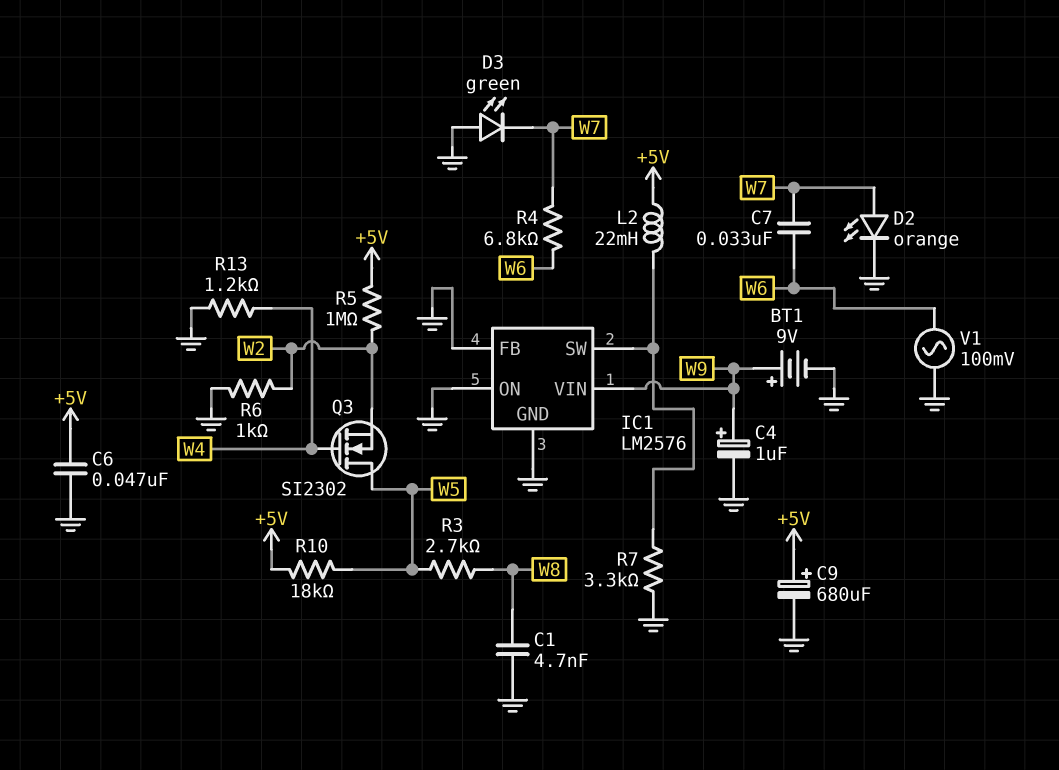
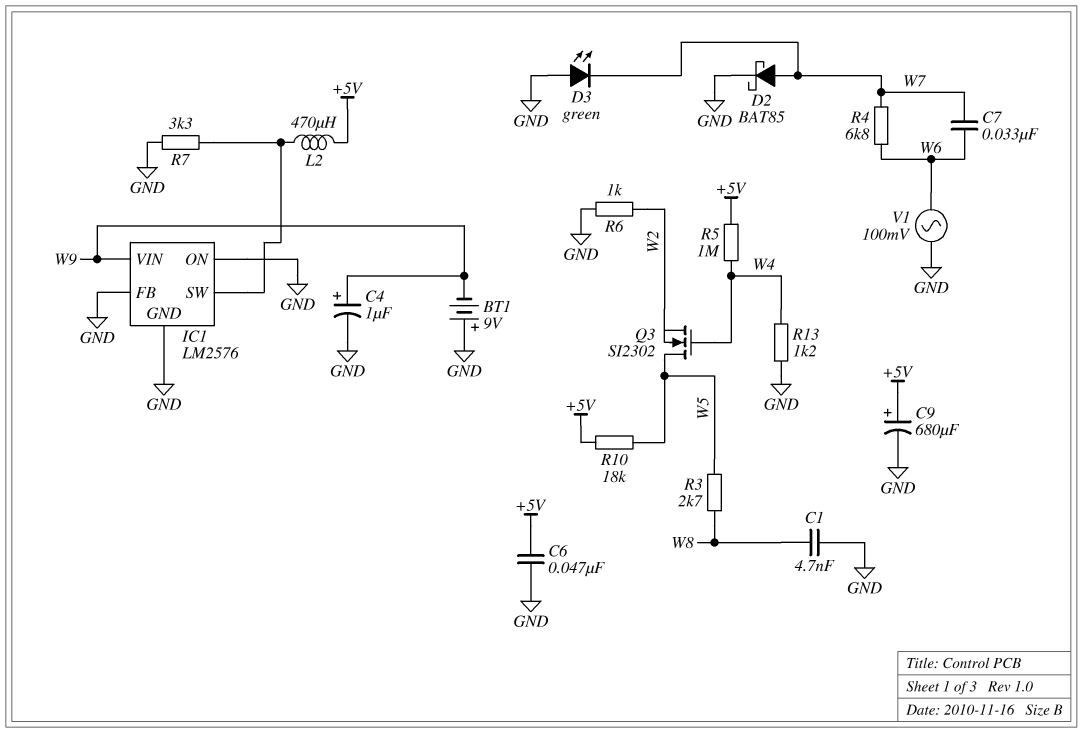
BT1: 9V (plus W9, minus GND) -> 9V (plus GND, minus W9)
D2: LED orange (A W7, K GND) -> schottky BAT85 (A W7, K GND)
L2: 22mH (+5V, IC1/SW) -> 470uH (+5V, IC1/SW)
R5: 1M (+5V, W2) -> 1M (+5V, W4)

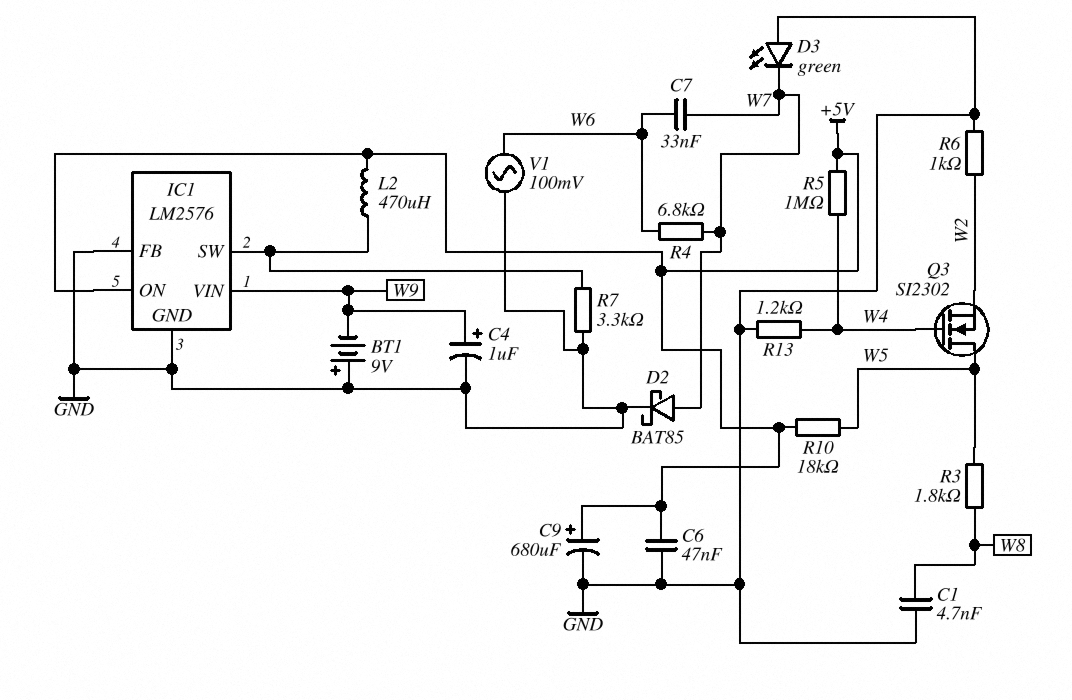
IC1 pin ON: GND -> +5V
R3: 2.7k (W5, W8) -> 1.8k (W5, W8)

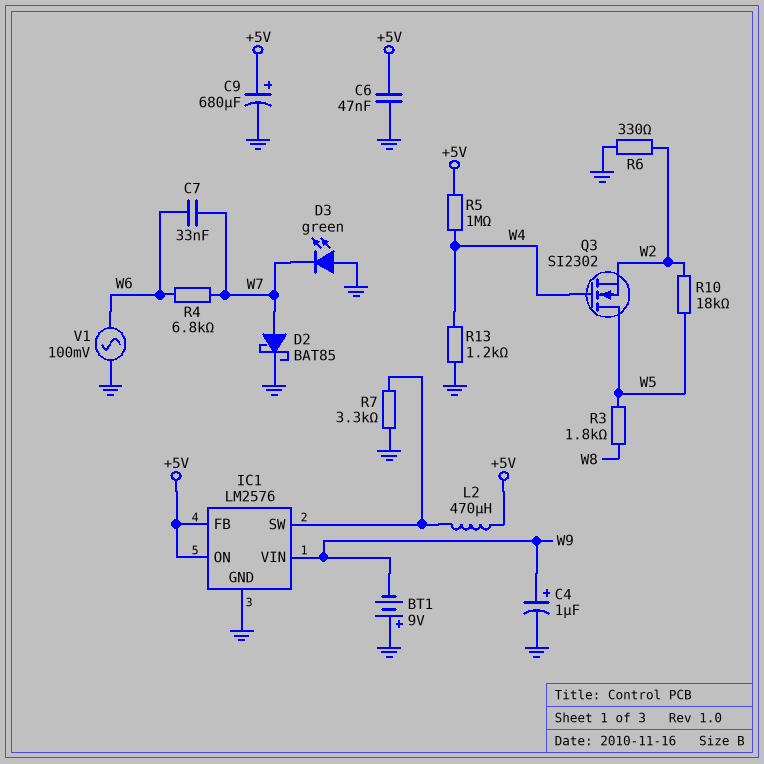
C1: 4.7nF (GND, W8) -> none
IC1 pin FB: GND -> +5V
R6: 1k (GND, W2) -> 330 (GND, W2)
R10: 18k (+5V, W5) -> 18k (W2, W5)

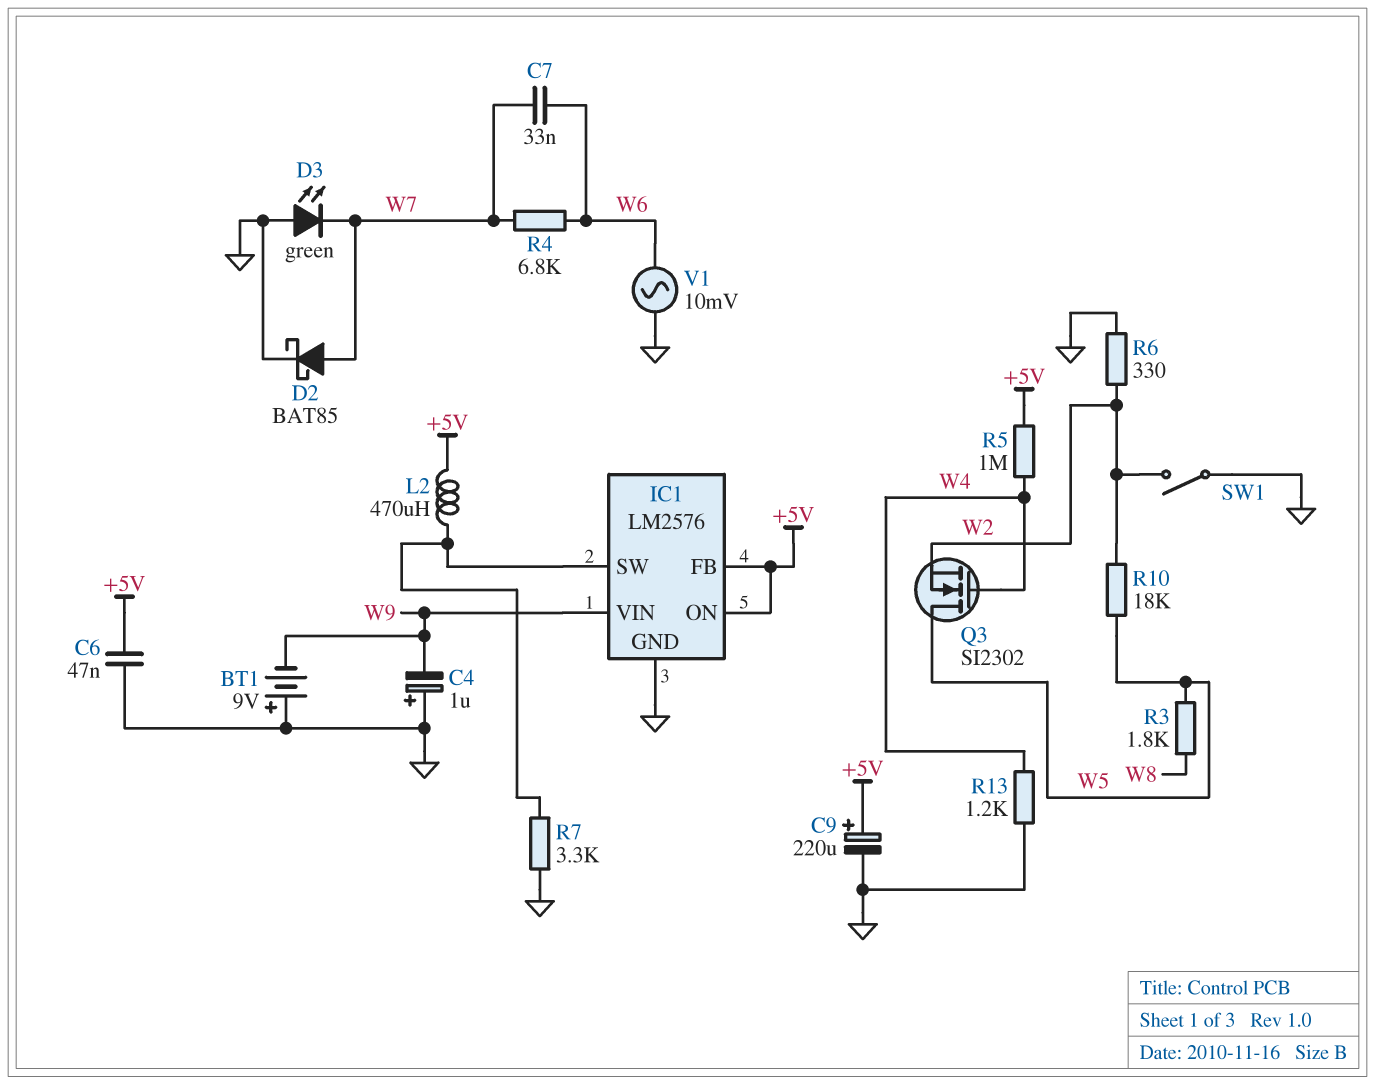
C4: 1uF (plus W9, minus GND) -> 1uF (plus GND, minus W9)
C9: 680uF (plus +5V, minus GND) -> 220uF (plus +5V, minus GND)
SW1: none -> switch (GND, W2)
V1: AC 100mV (GND, W6) -> AC 10mV (GND, W6)

